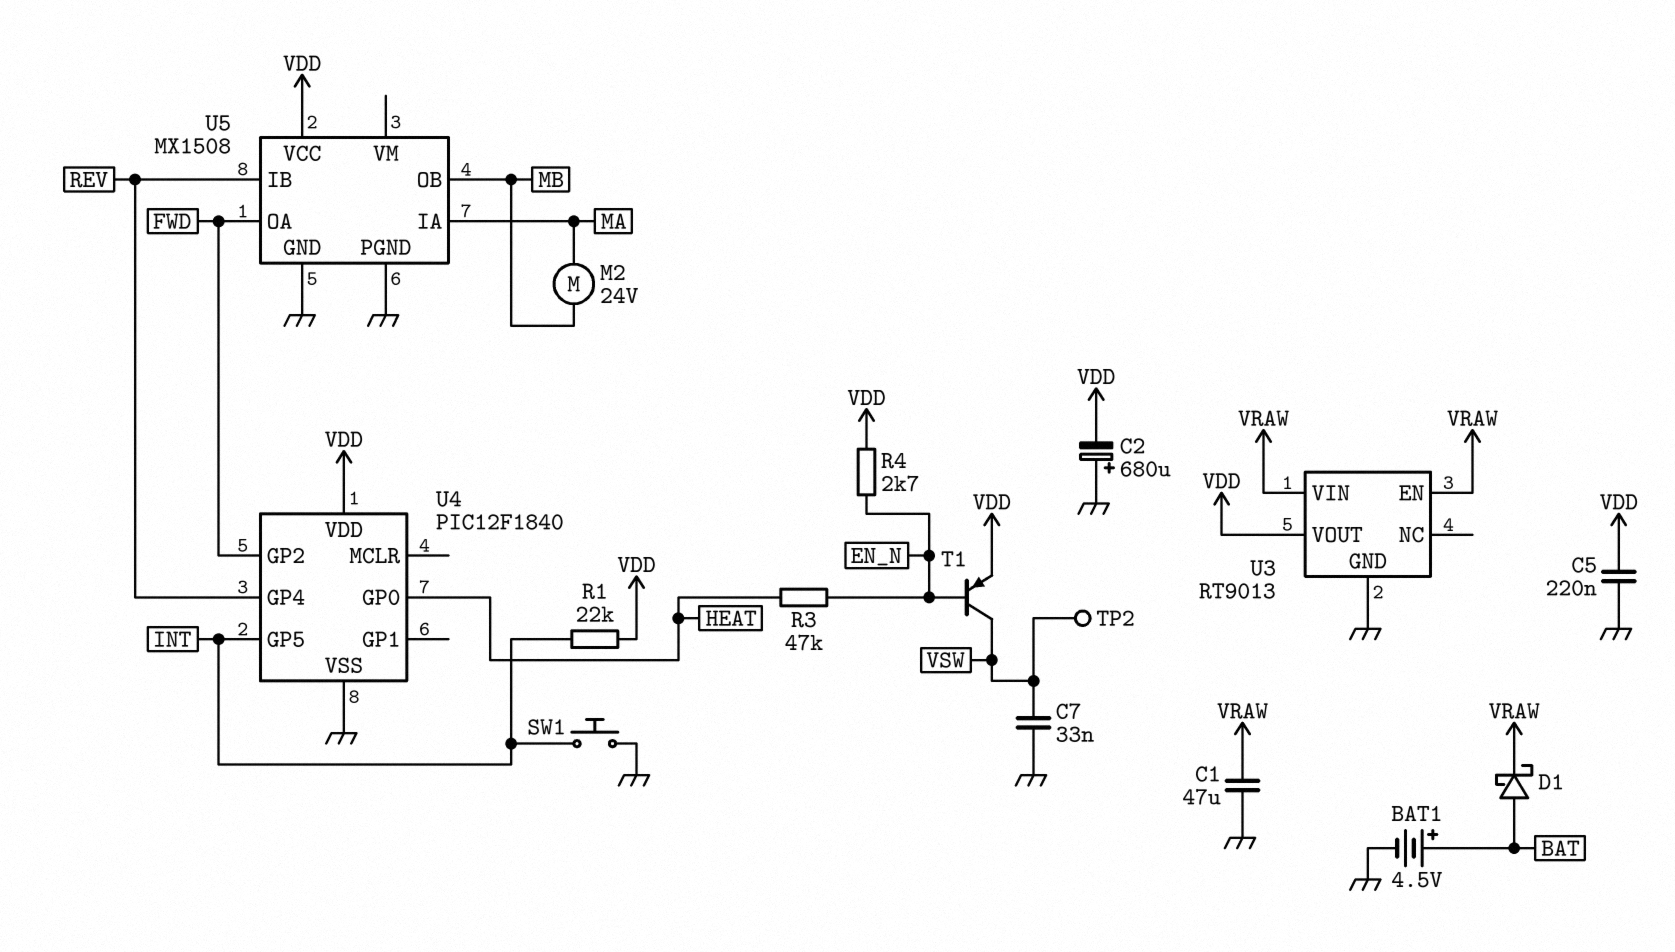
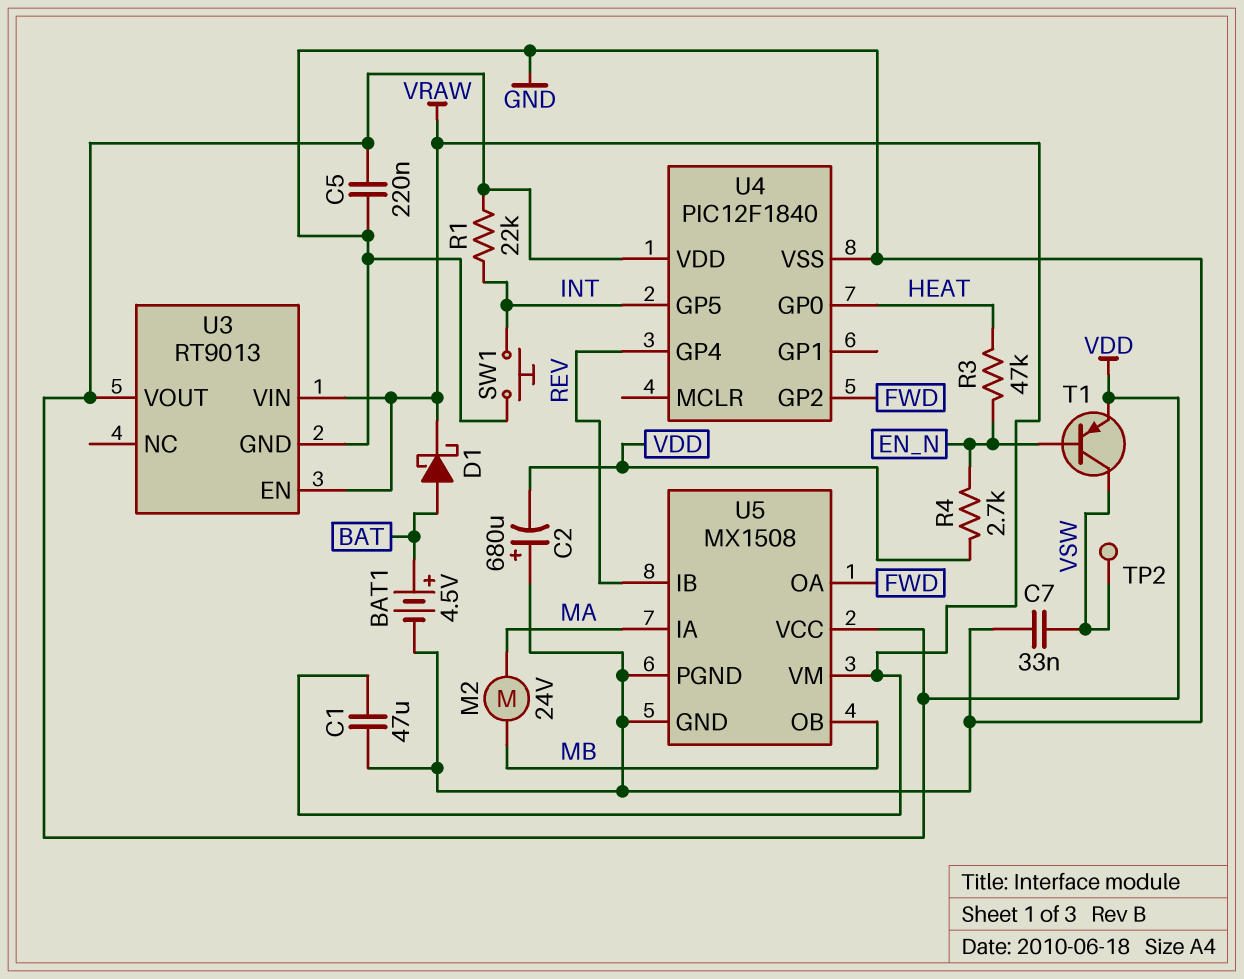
U5 pin VM: none -> VRAW

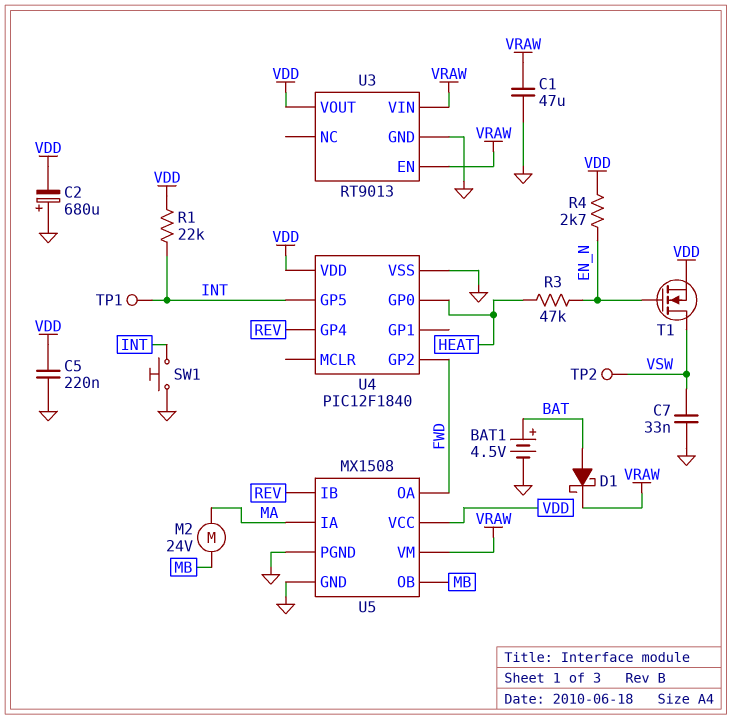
T1: PNP (B EN_N, C VSW, E VDD) -> NMOS (G EN_N, D VSW, S VDD)
TP1: none -> test point (INT)

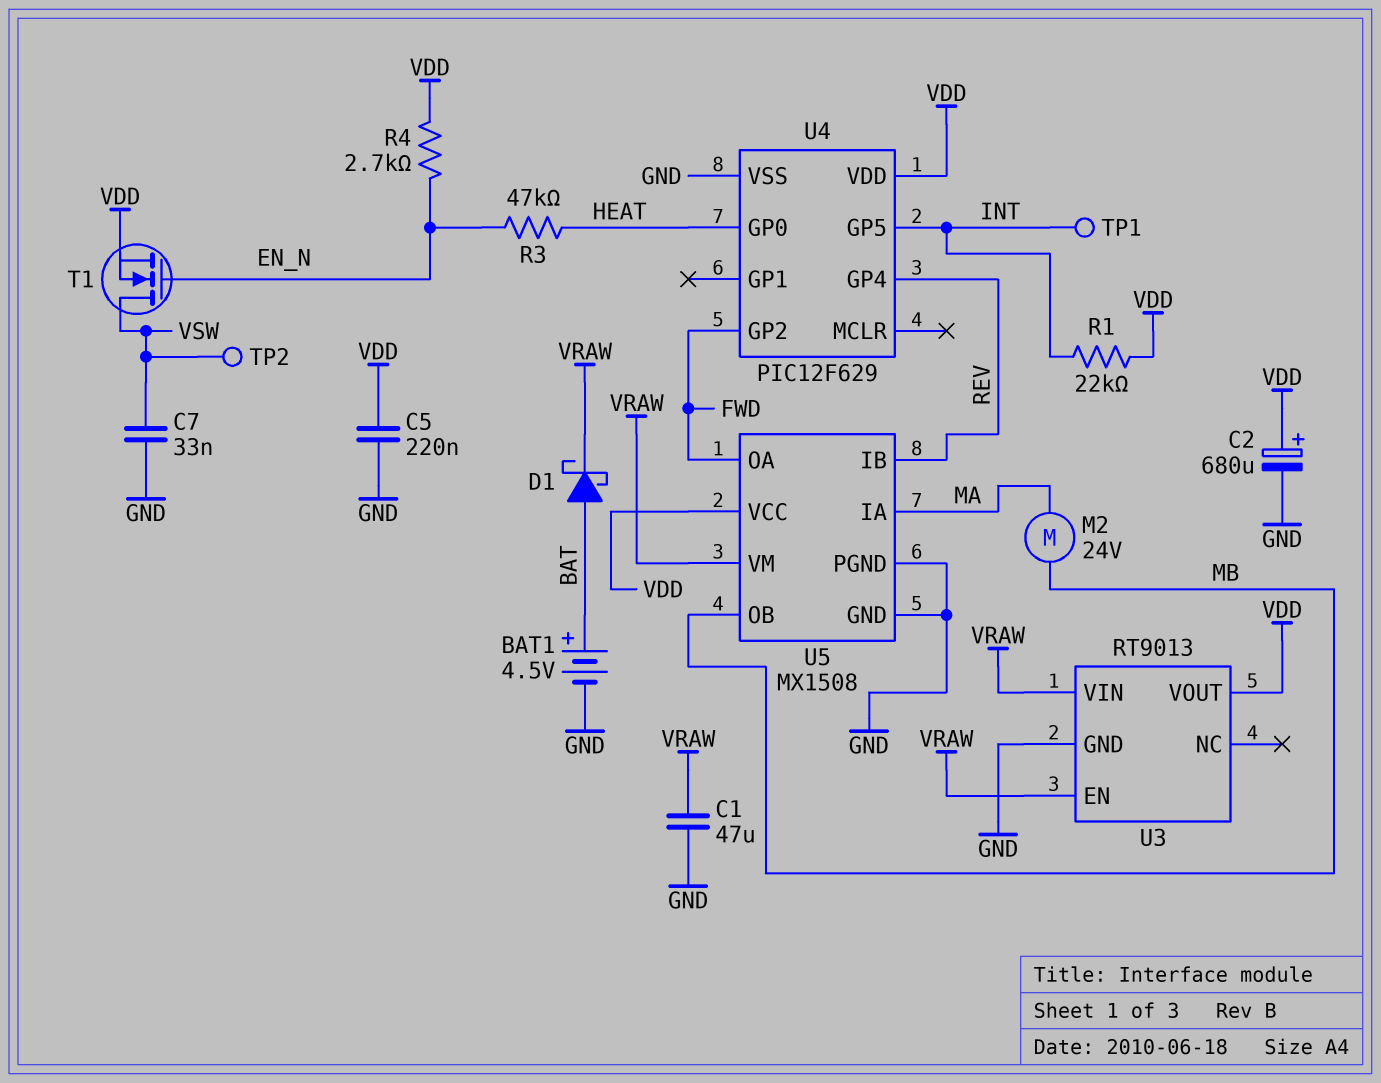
C2: 680uF (plus GND, minus VDD) -> 680uF (plus VDD, minus GND)
SW1: button (GND, INT) -> none
U4: PIC12F1840 -> PIC12F629

